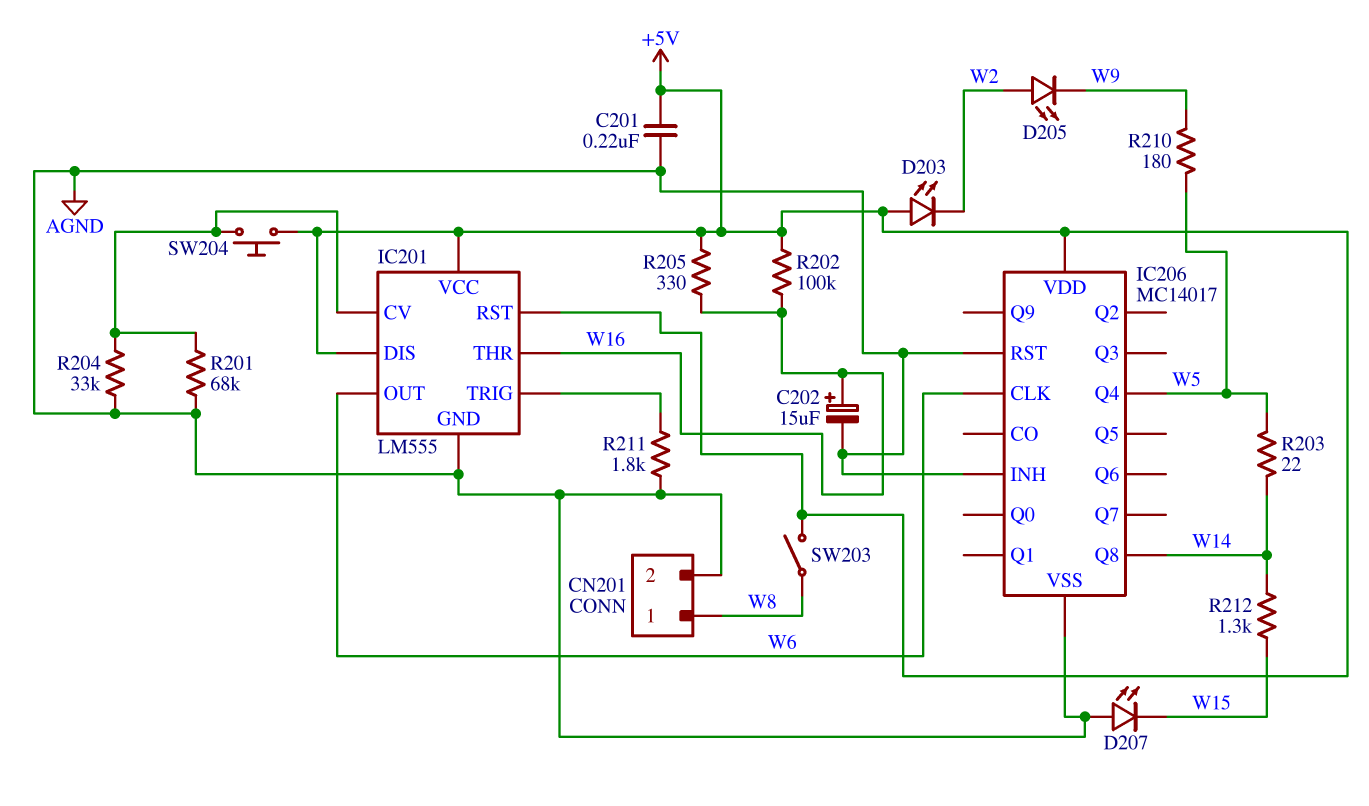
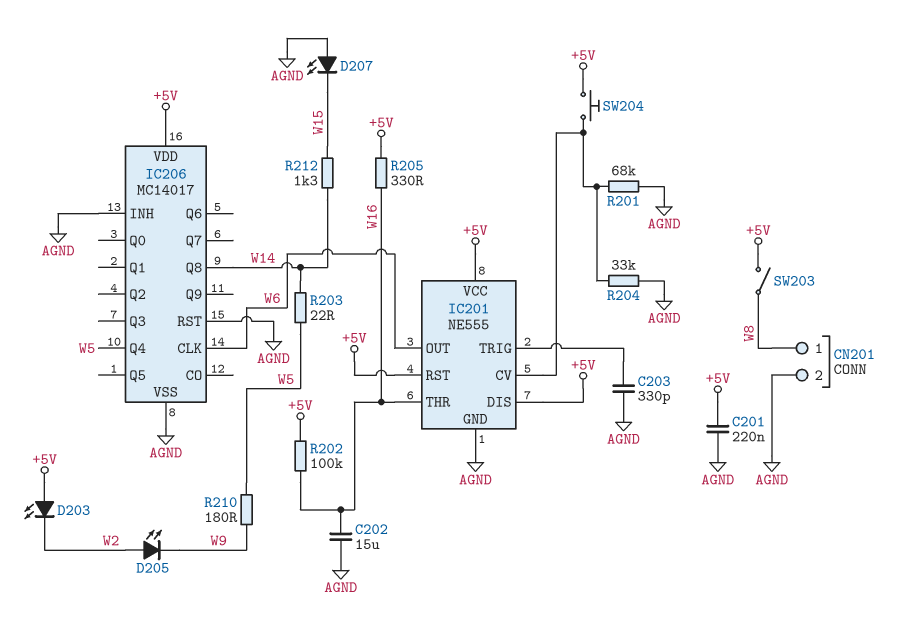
C202: 15uF (plus W16, minus AGND) -> 15uF (AGND, W16)
C203: none -> 330pF (AGND, IC201/TRIG)
IC201: LM555 -> NE555
R211: 1.8k (AGND, IC201/TRIG) -> none

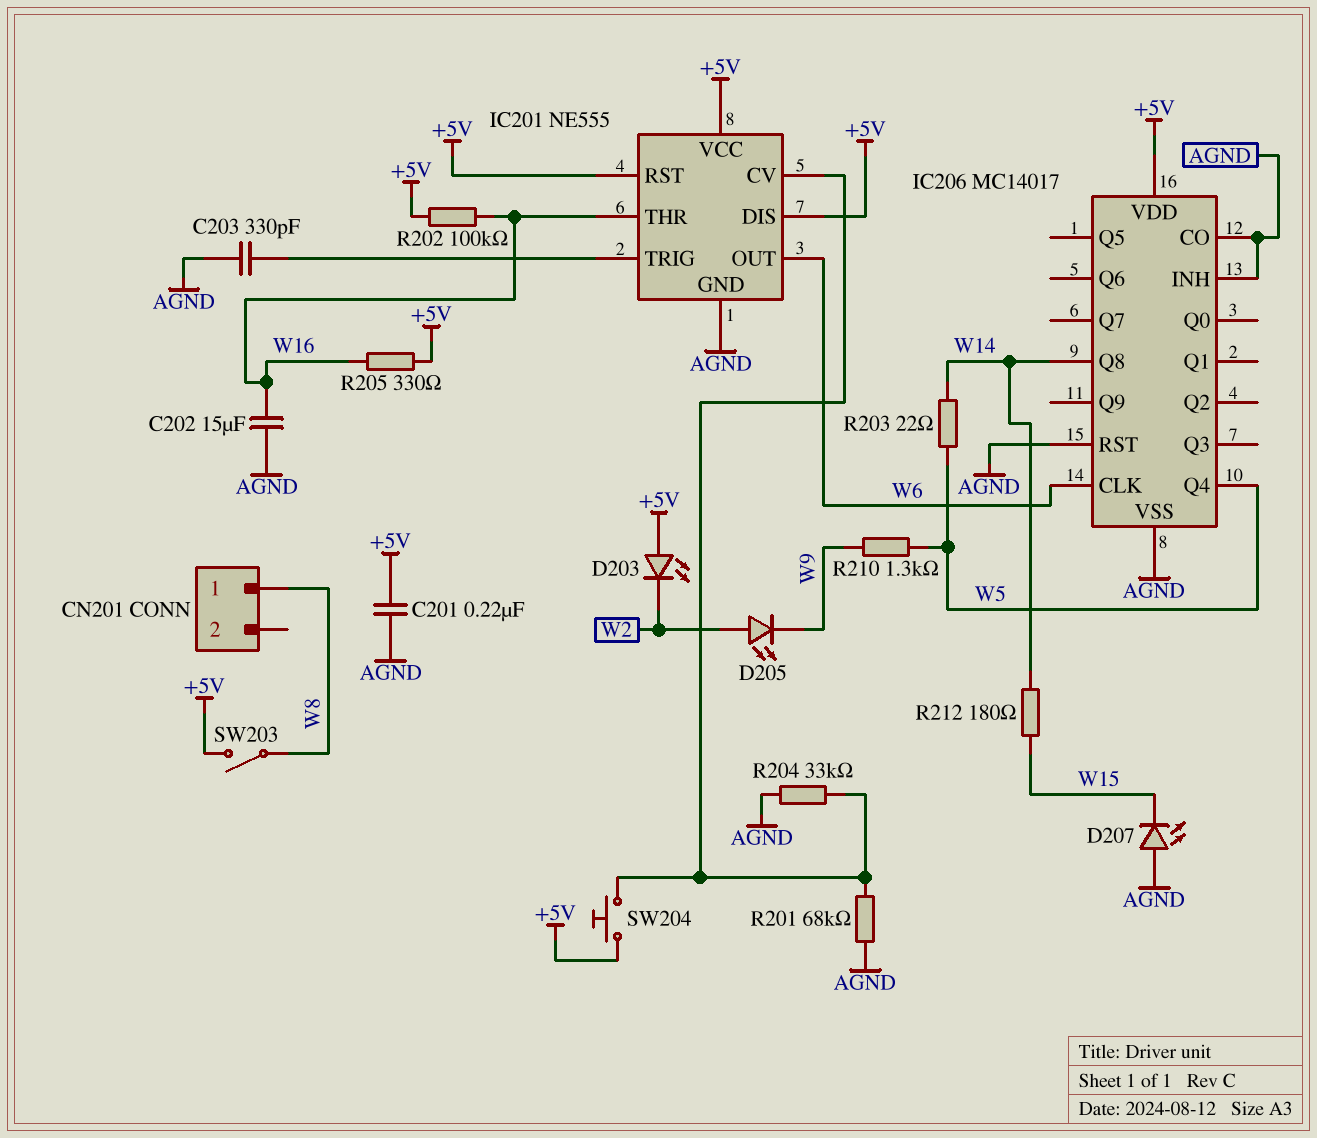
CN201 pin 2: AGND -> none
IC206 pin CO: none -> AGND
R210: 180 (W5, W9) -> 1.3k (W5, W9)
R212: 1.3k (W14, W15) -> 180 (W14, W15)

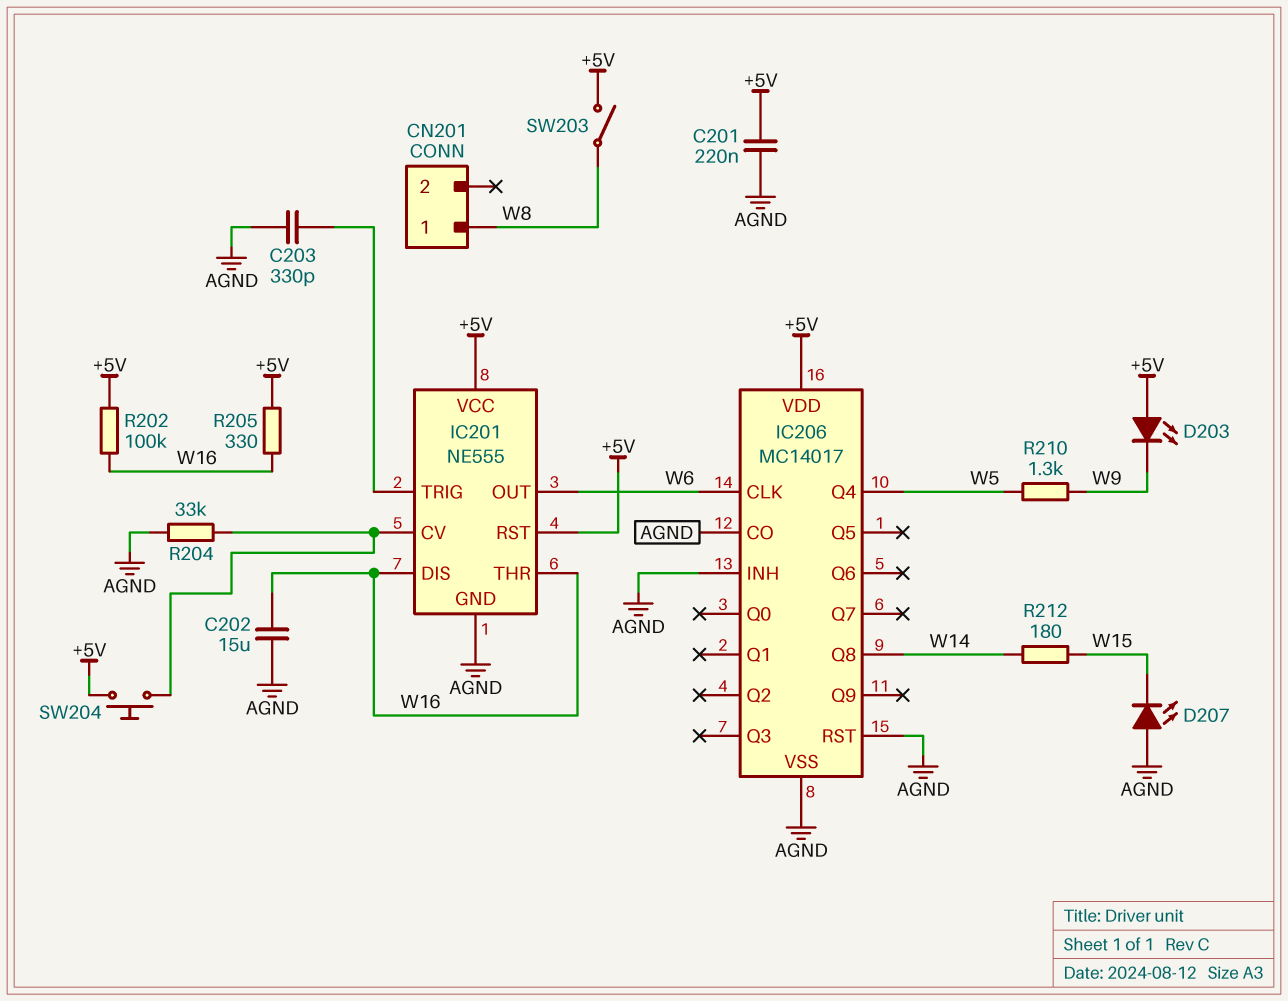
D203: LED (A +5V, K W2) -> LED (A +5V, K W9)
D205: LED (A W2, K W9) -> none
IC201 pin DIS: +5V -> W16
R201: 68k (AGND, IC201/CV) -> none
R203: 22 (W5, W14) -> none

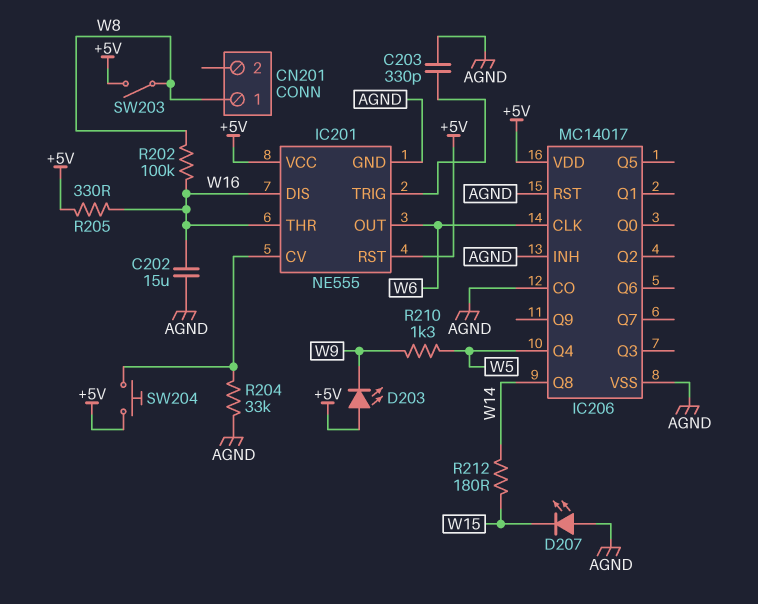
C201: 220nF (+5V, AGND) -> none
R202: 100k (+5V, W16) -> 100k (W8, W16)

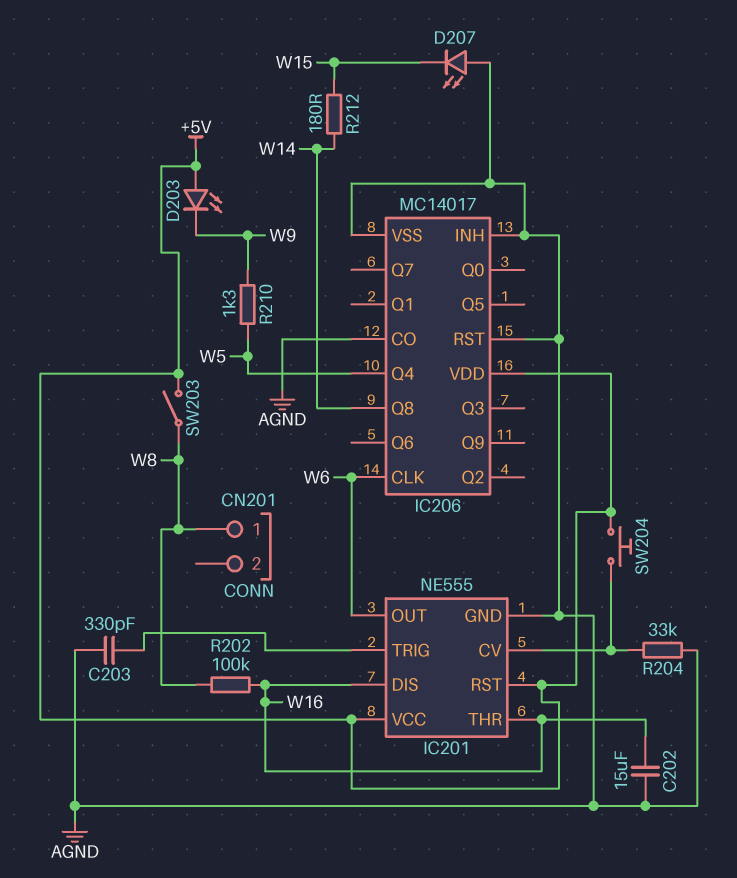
R205: 330 (+5V, W16) -> none

